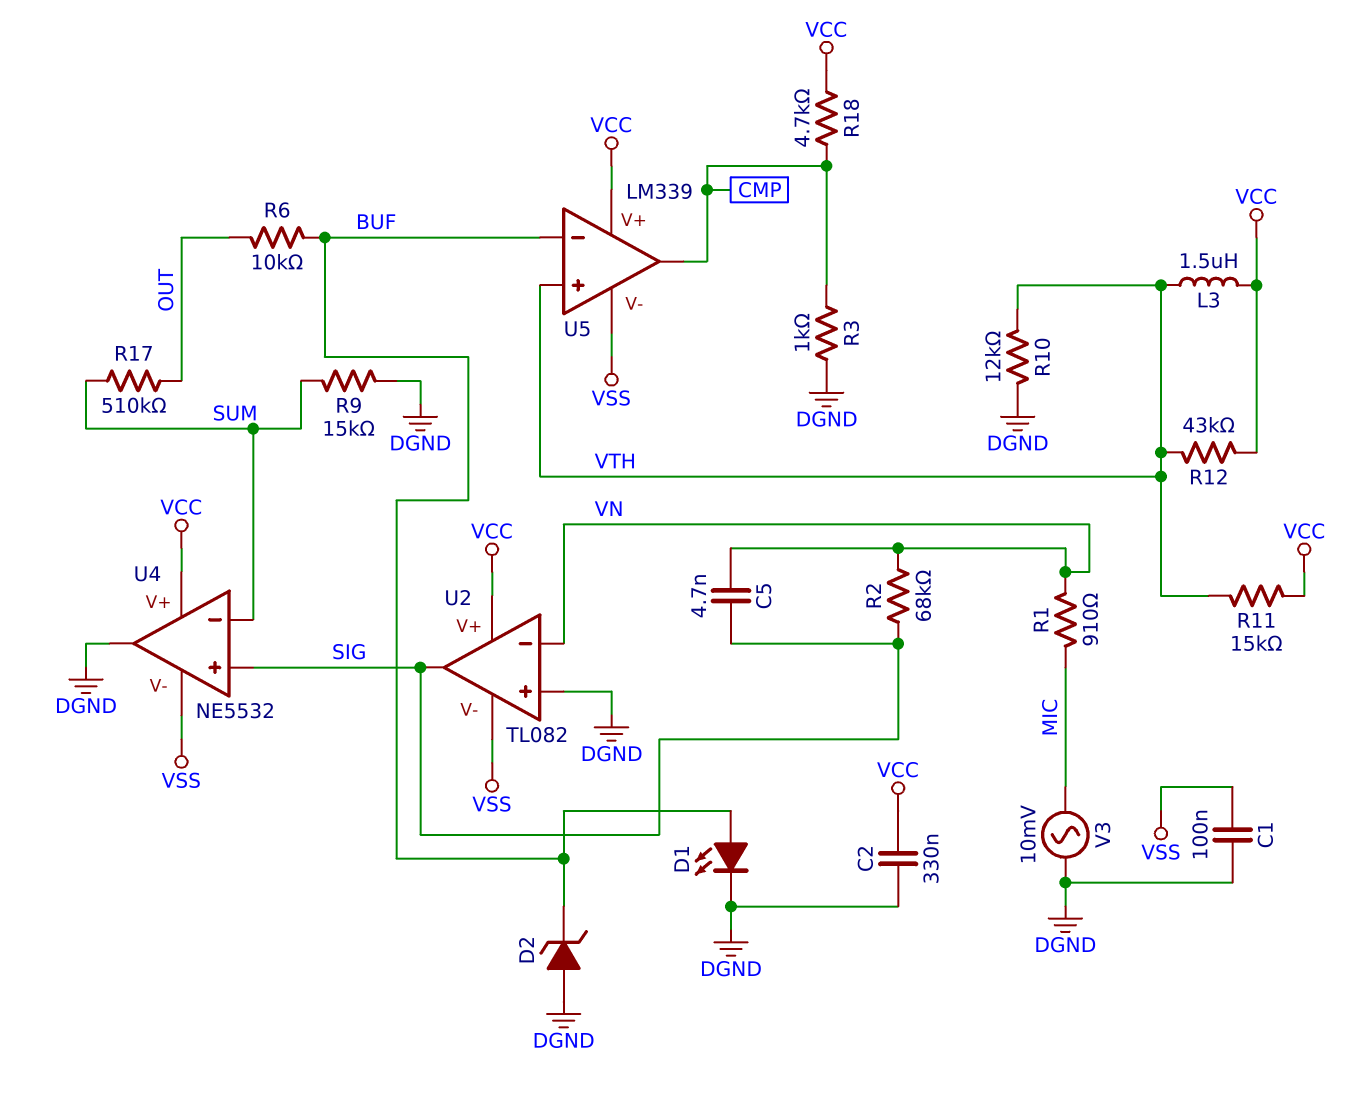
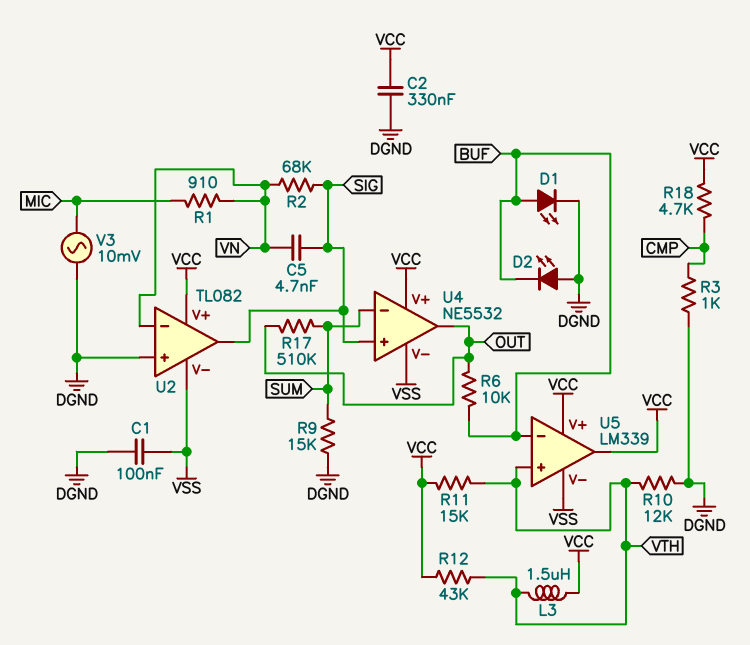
D2: zener (A DGND, K BUF) -> LED (A DGND, K BUF)
U4 pin out: DGND -> OUT
U5 pin out: CMP -> VCC

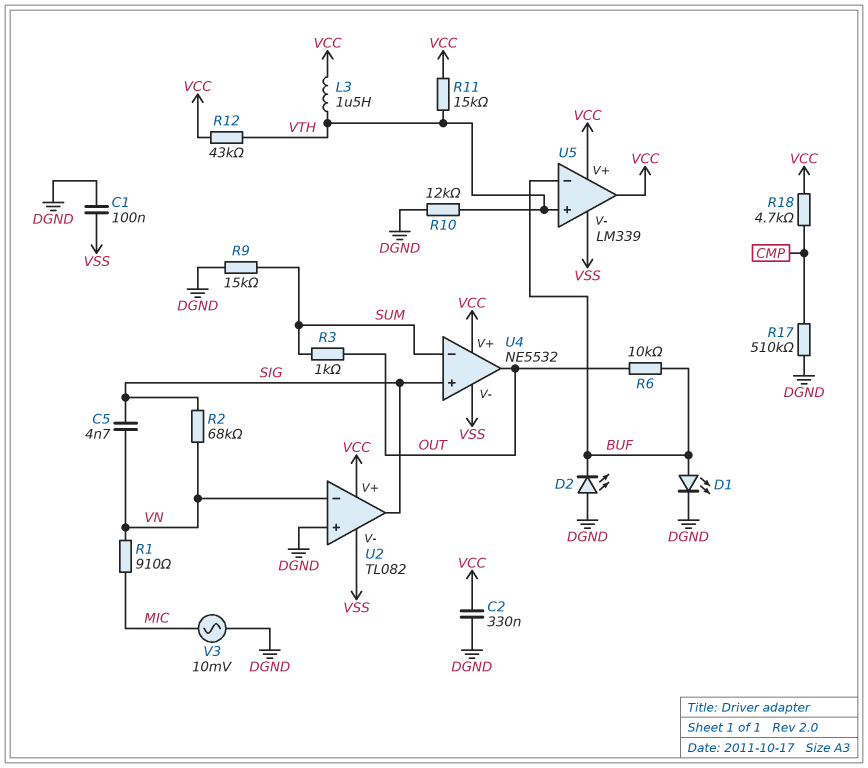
R3: 1k (CMP, DGND) -> 1k (OUT, SUM)
R17: 510k (OUT, SUM) -> 510k (CMP, DGND)

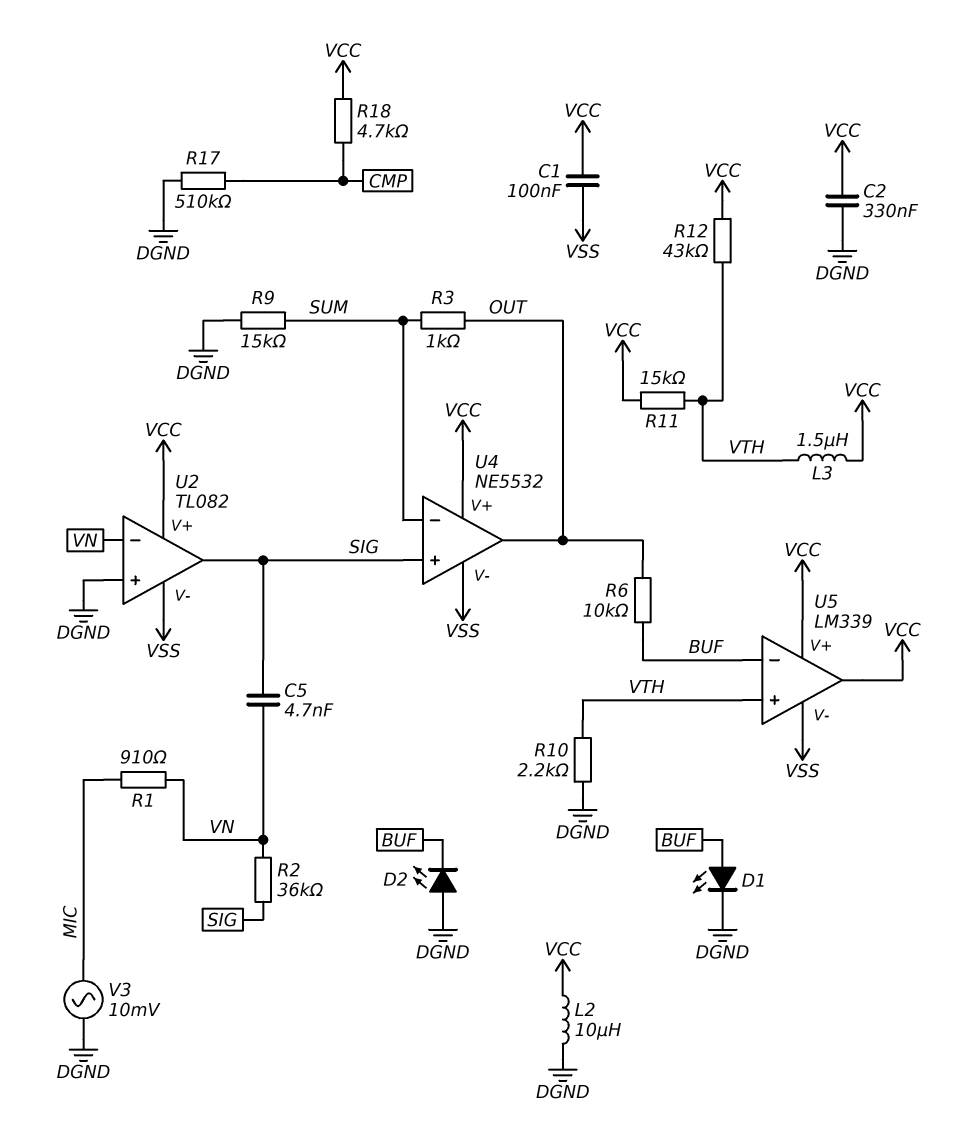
C1: 100nF (DGND, VSS) -> 100nF (VCC, VSS)
L2: none -> 10uH (DGND, VCC)
R2: 68k (SIG, VN) -> 36k (SIG, VN)
R10: 12k (DGND, VTH) -> 2.2k (DGND, VTH)

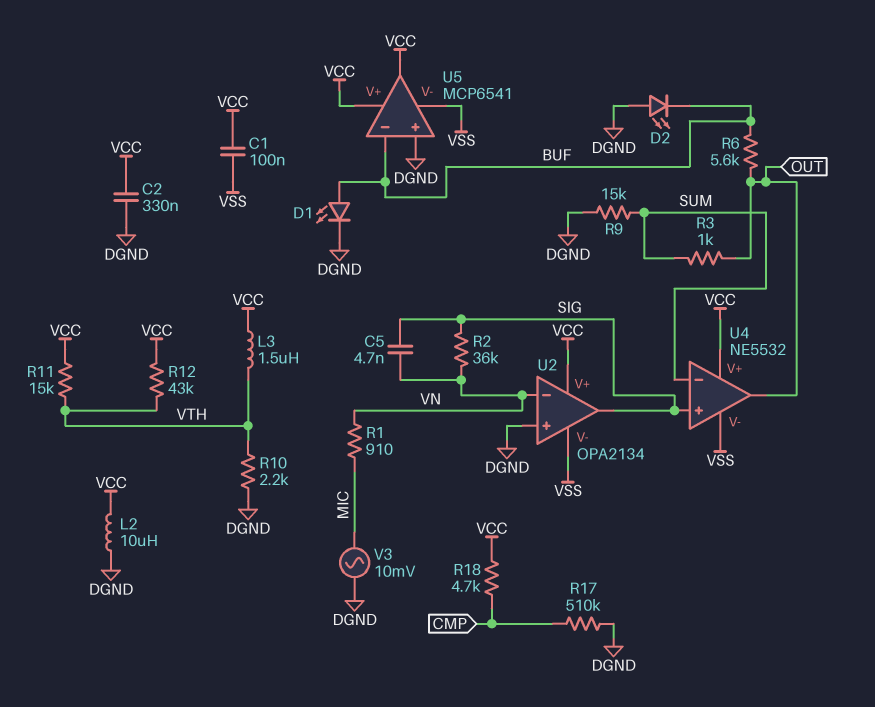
R6: 10k (BUF, OUT) -> 5.6k (BUF, OUT)
U2: TL082 -> OPA2134
U5: LM339 -> MCP6541
U5 pin in+: VTH -> DGND

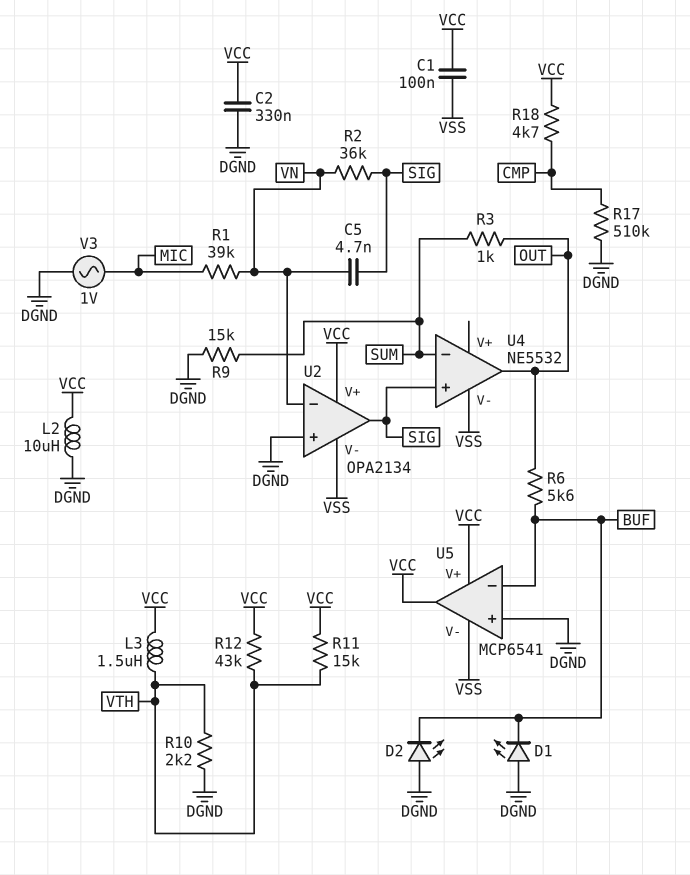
D1: LED (A BUF, K DGND) -> LED (A DGND, K BUF)
R1: 910 (MIC, VN) -> 39k (MIC, VN)
U4 pin V+: VCC -> none
V3: AC 10mV (DGND, MIC) -> AC 1V (DGND, MIC)

